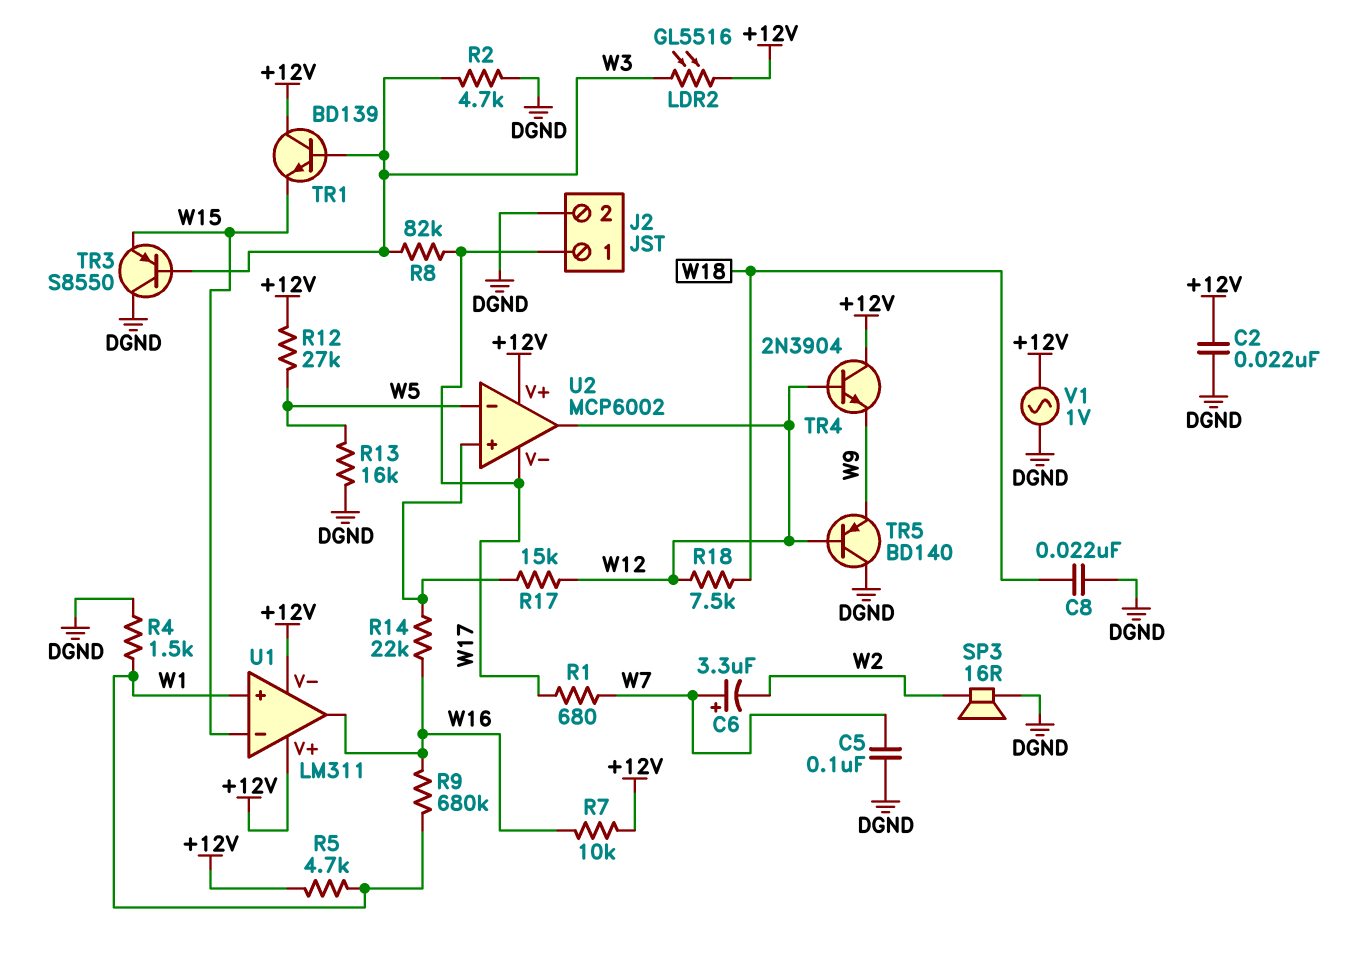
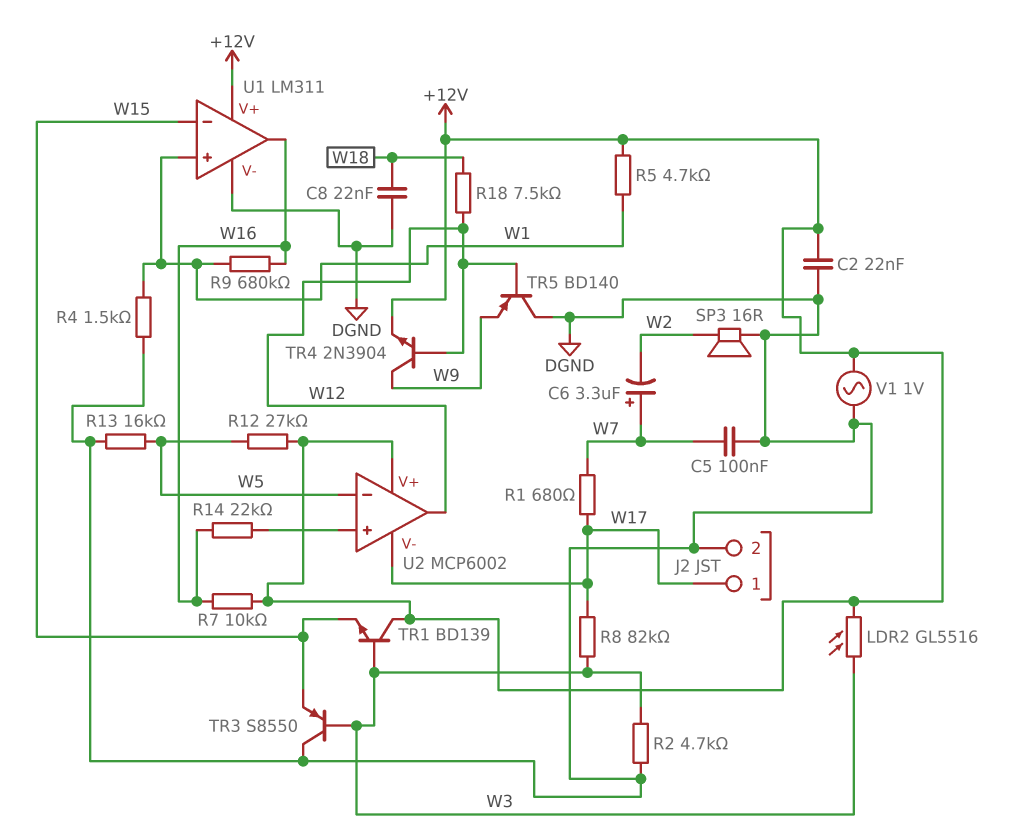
R17: 15k (U2/in+, W12) -> none
TR4: NPN 2N3904 (B W12, C +12V, E W9) -> NPN 2N3904 (B W12, C W9, E +12V)
U1 pin V-: +12V -> DGND

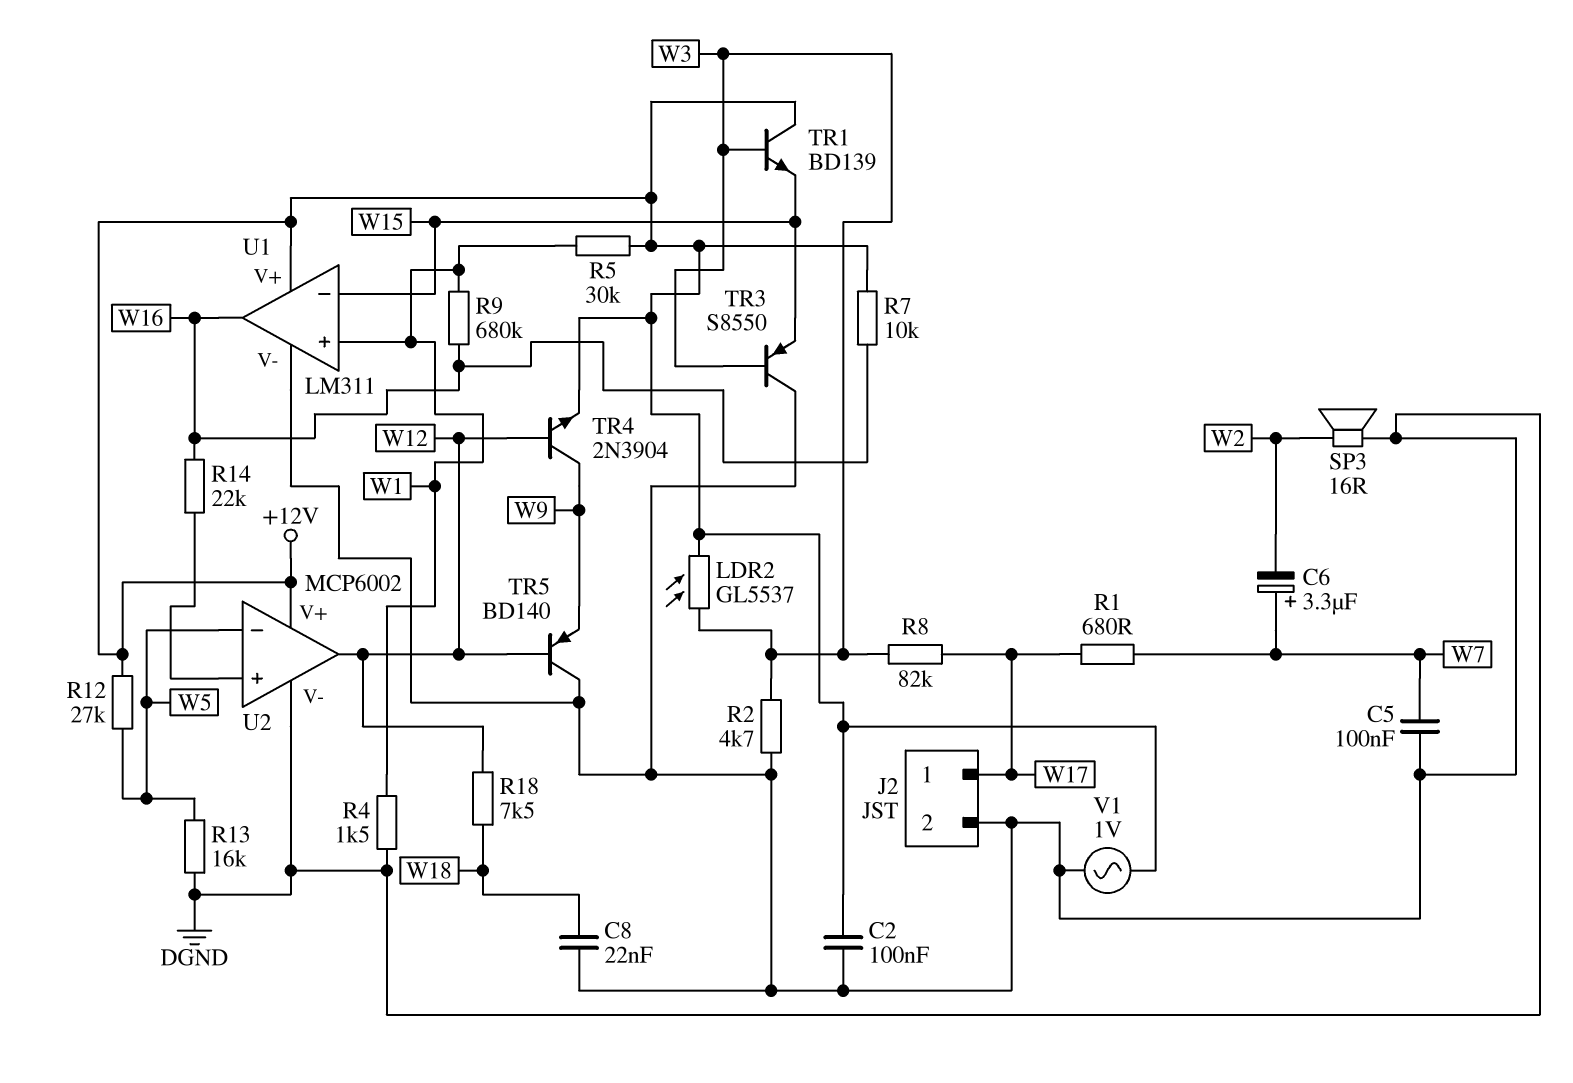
C2: 22nF (+12V, DGND) -> 100nF (+12V, DGND)
LDR2: GL5516 (+12V, W3) -> GL5537 (+12V, W3)
R5: 4.7k (+12V, W1) -> 30k (+12V, W1)
U2 pin V-: W17 -> DGND

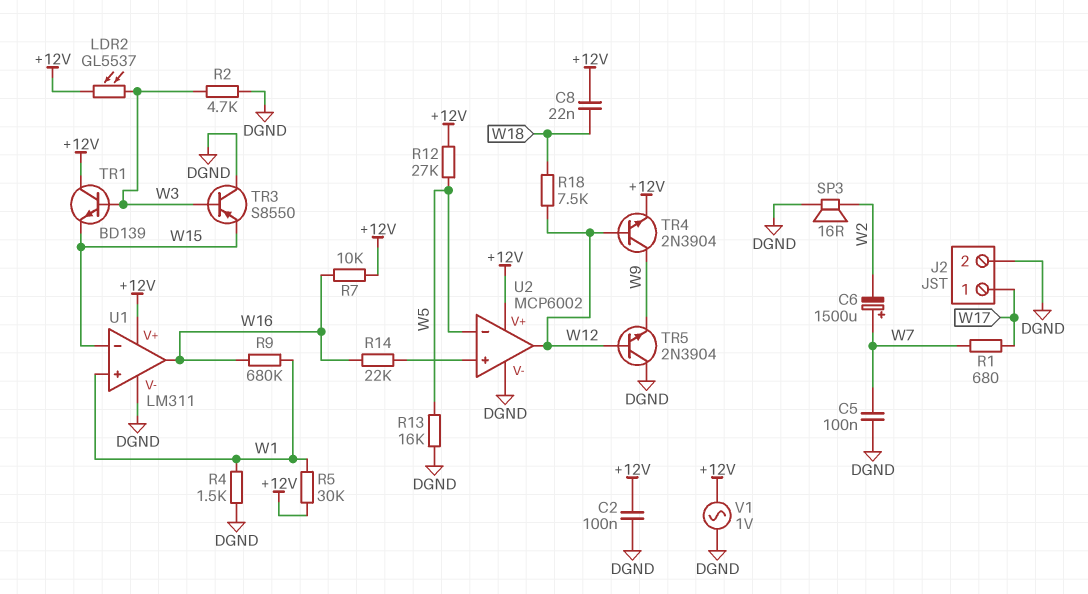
C6: 3.3uF (plus W7, minus W2) -> 1500uF (plus W7, minus W2)
C8: 22nF (DGND, W18) -> 22nF (+12V, W18)
R8: 82k (W3, W17) -> none
TR5: PNP BD140 (B W12, C DGND, E W9) -> NPN 2N3904 (B W12, C DGND, E W9)

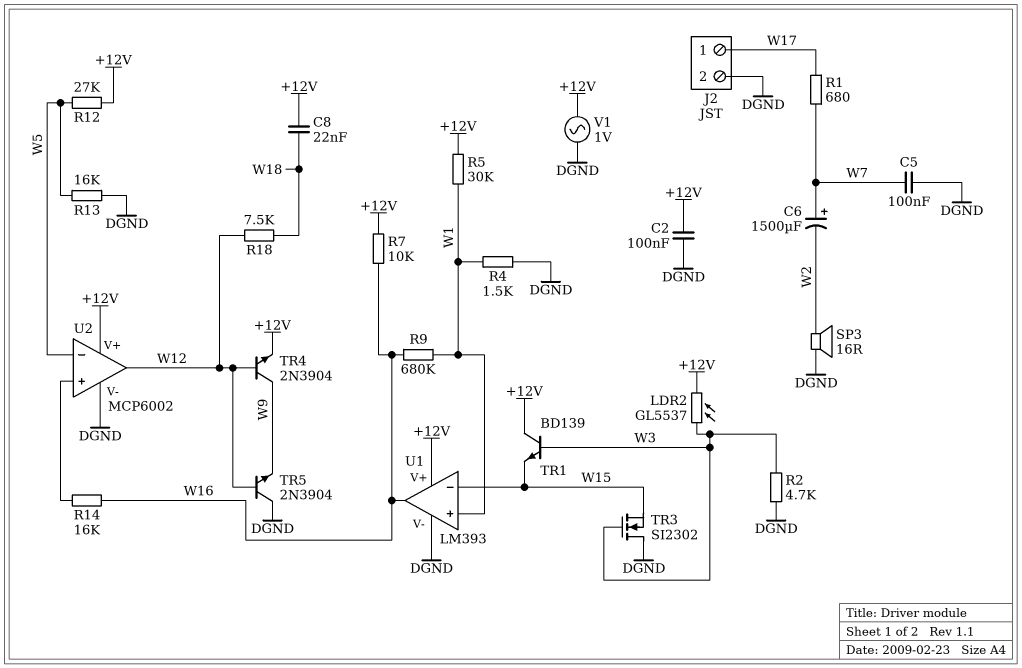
R14: 22k (U2/in+, W16) -> 16k (U2/in+, W16)
TR3: PNP S8550 (B W3, C DGND, E W15) -> NMOS SI2302 (G W3, D DGND, S W15)
U1: LM311 -> LM393

